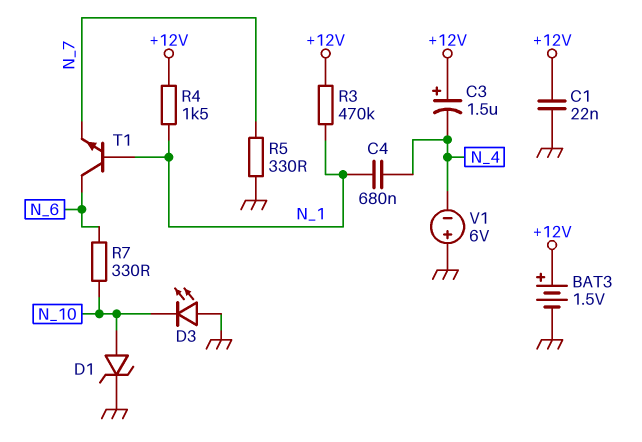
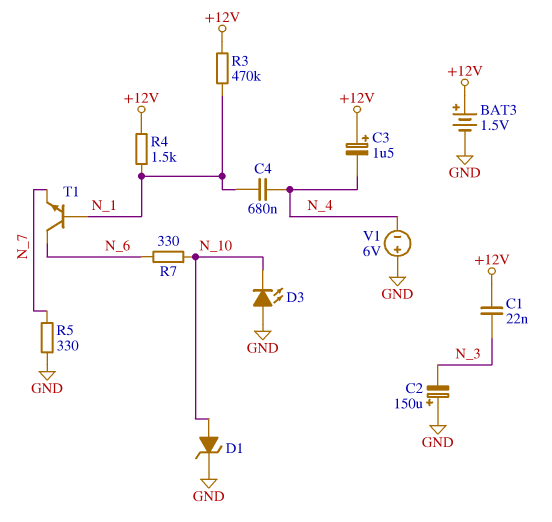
C1: 22nF (+12V, GND) -> 22nF (+12V, N_3)
C2: none -> 150uF (plus GND, minus N_3)

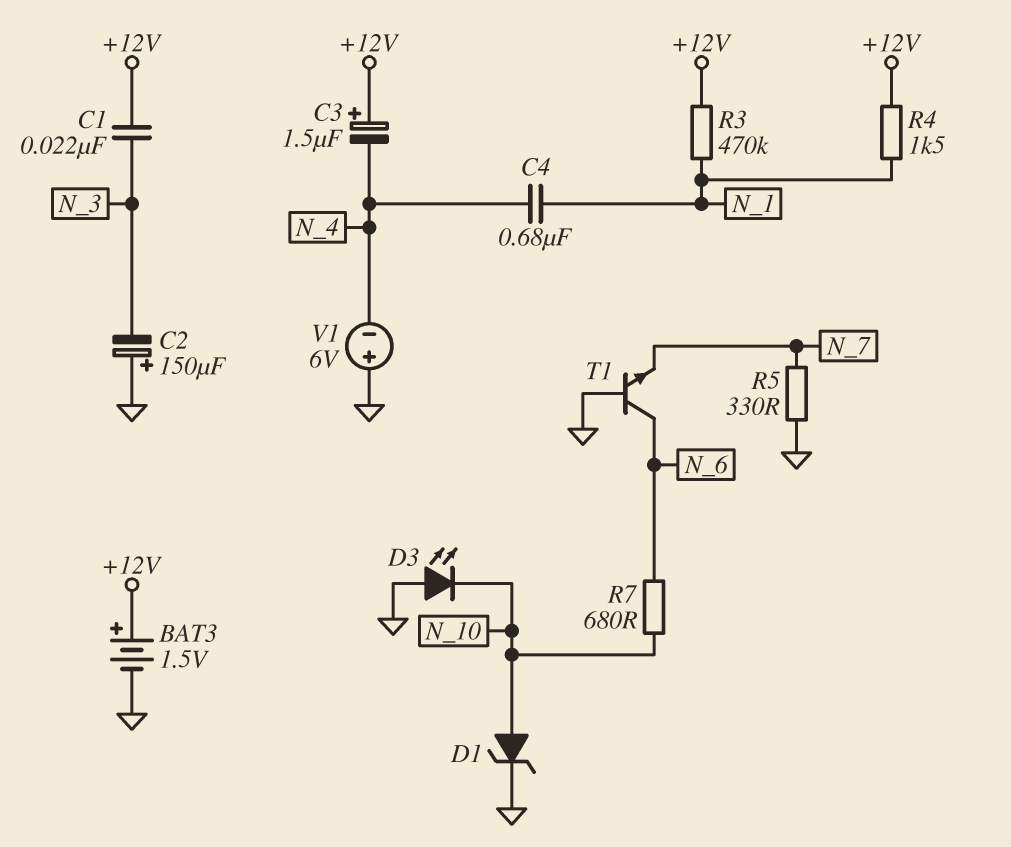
R7: 330 (N_6, N_10) -> 680 (N_6, N_10)
T1: NPN (B N_1, C N_6, E N_7) -> NPN (B GND, C N_6, E N_7)

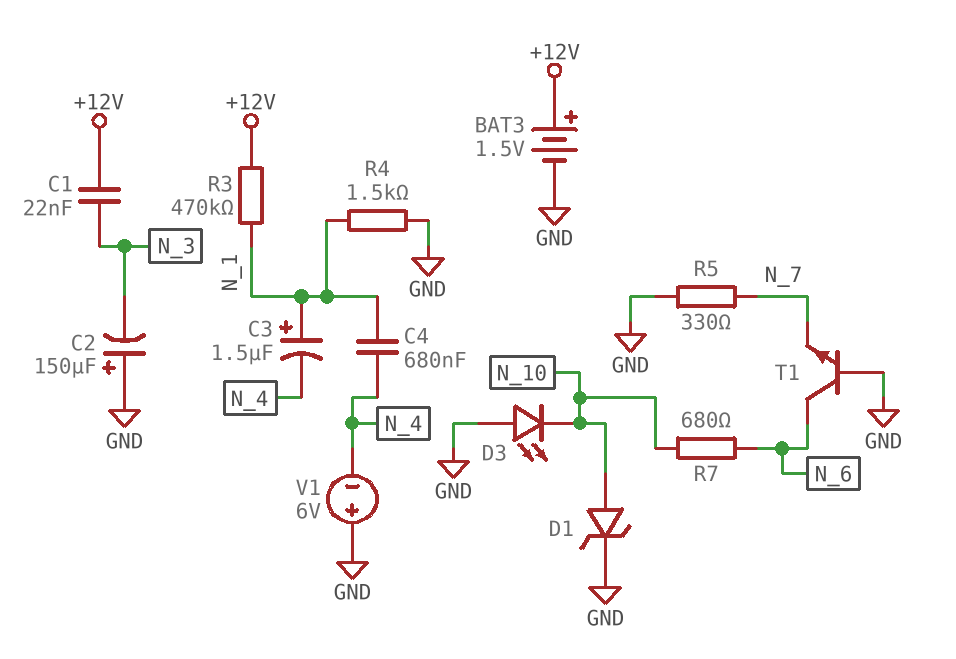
C3: 1.5uF (plus +12V, minus N_4) -> 1.5uF (plus N_1, minus N_4)
R4: 1.5k (+12V, N_1) -> 1.5k (GND, N_1)

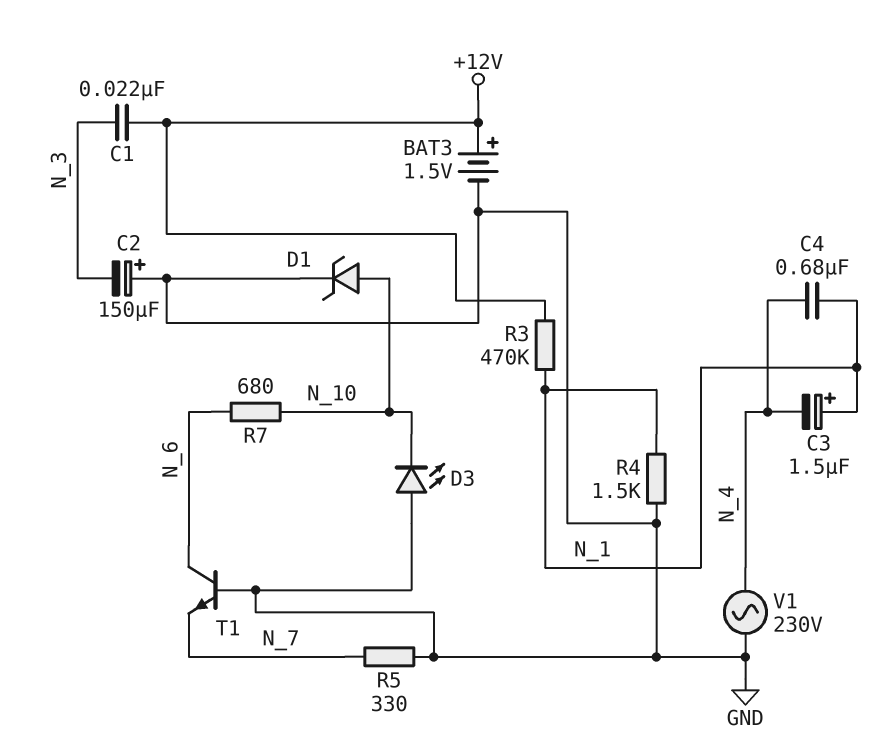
V1: 6V (plus GND, minus N_4) -> AC 230V (GND, N_4)

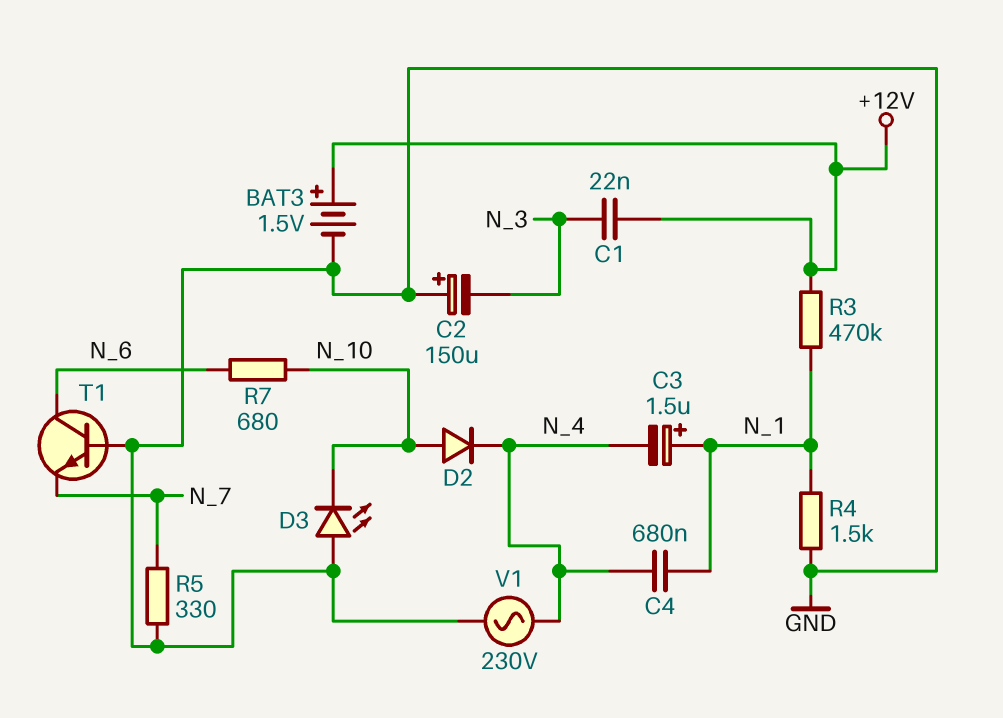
D1: zener (A N_10, K GND) -> none
D2: none -> diode (A N_10, K N_4)

